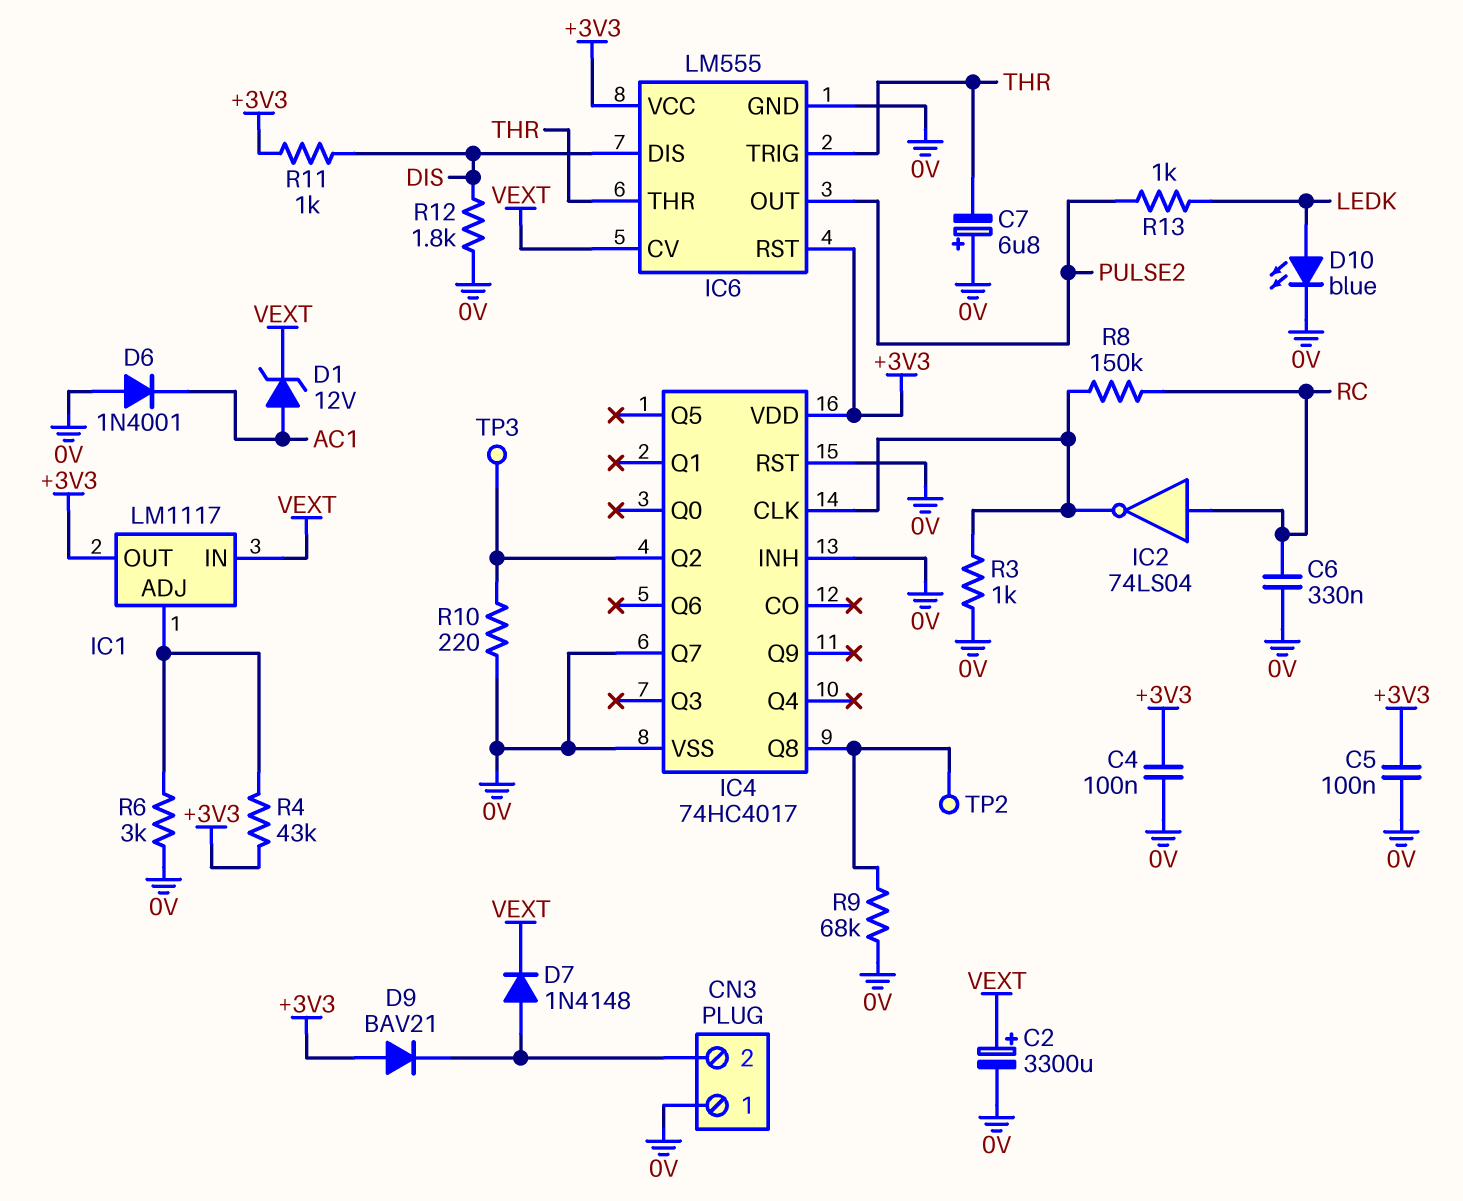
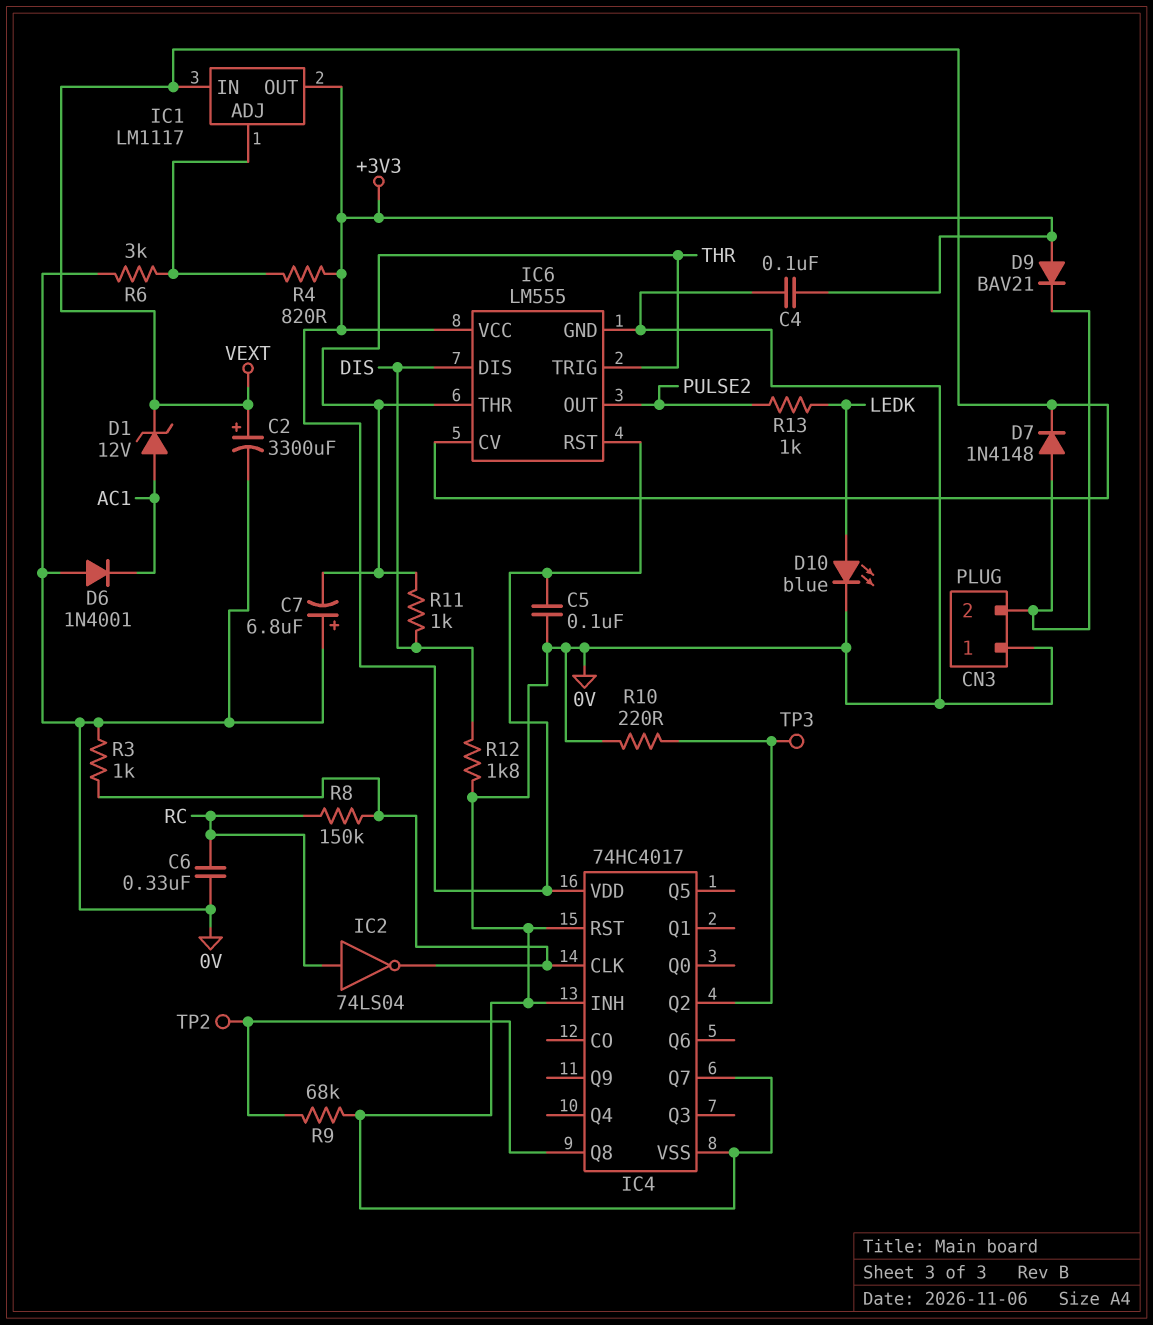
R4: 43k (+3V3, IC1/ADJ) -> 820 (+3V3, IC1/ADJ)
R11: 1k (+3V3, DIS) -> 1k (DIS, THR)

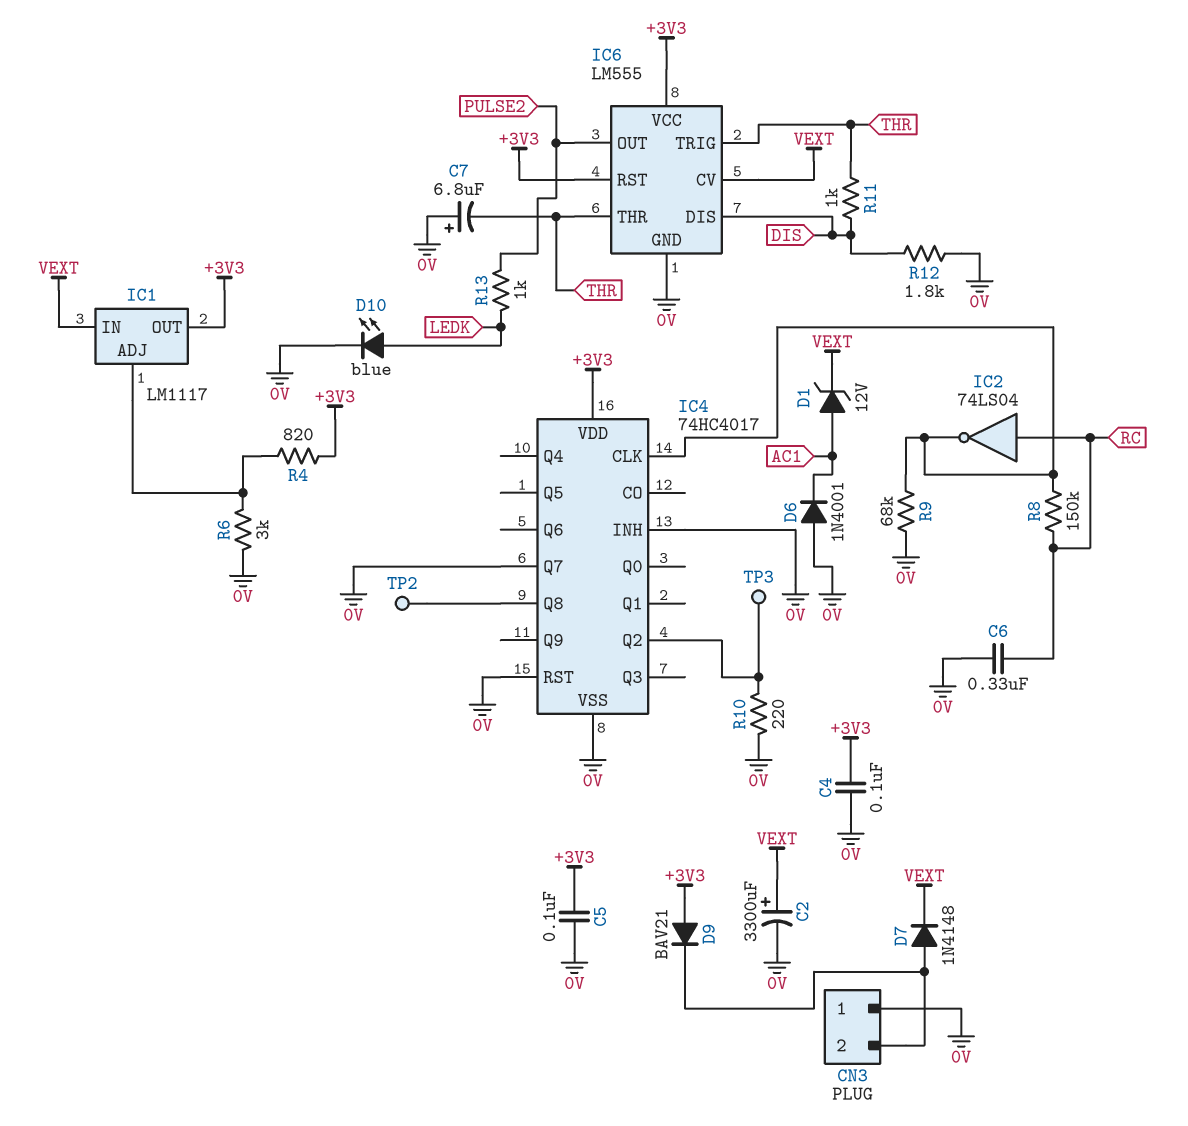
R3: 1k (0V, IC4/CLK) -> none
R9: 68k (0V, IC4/Q8) -> 68k (0V, IC4/CLK)

